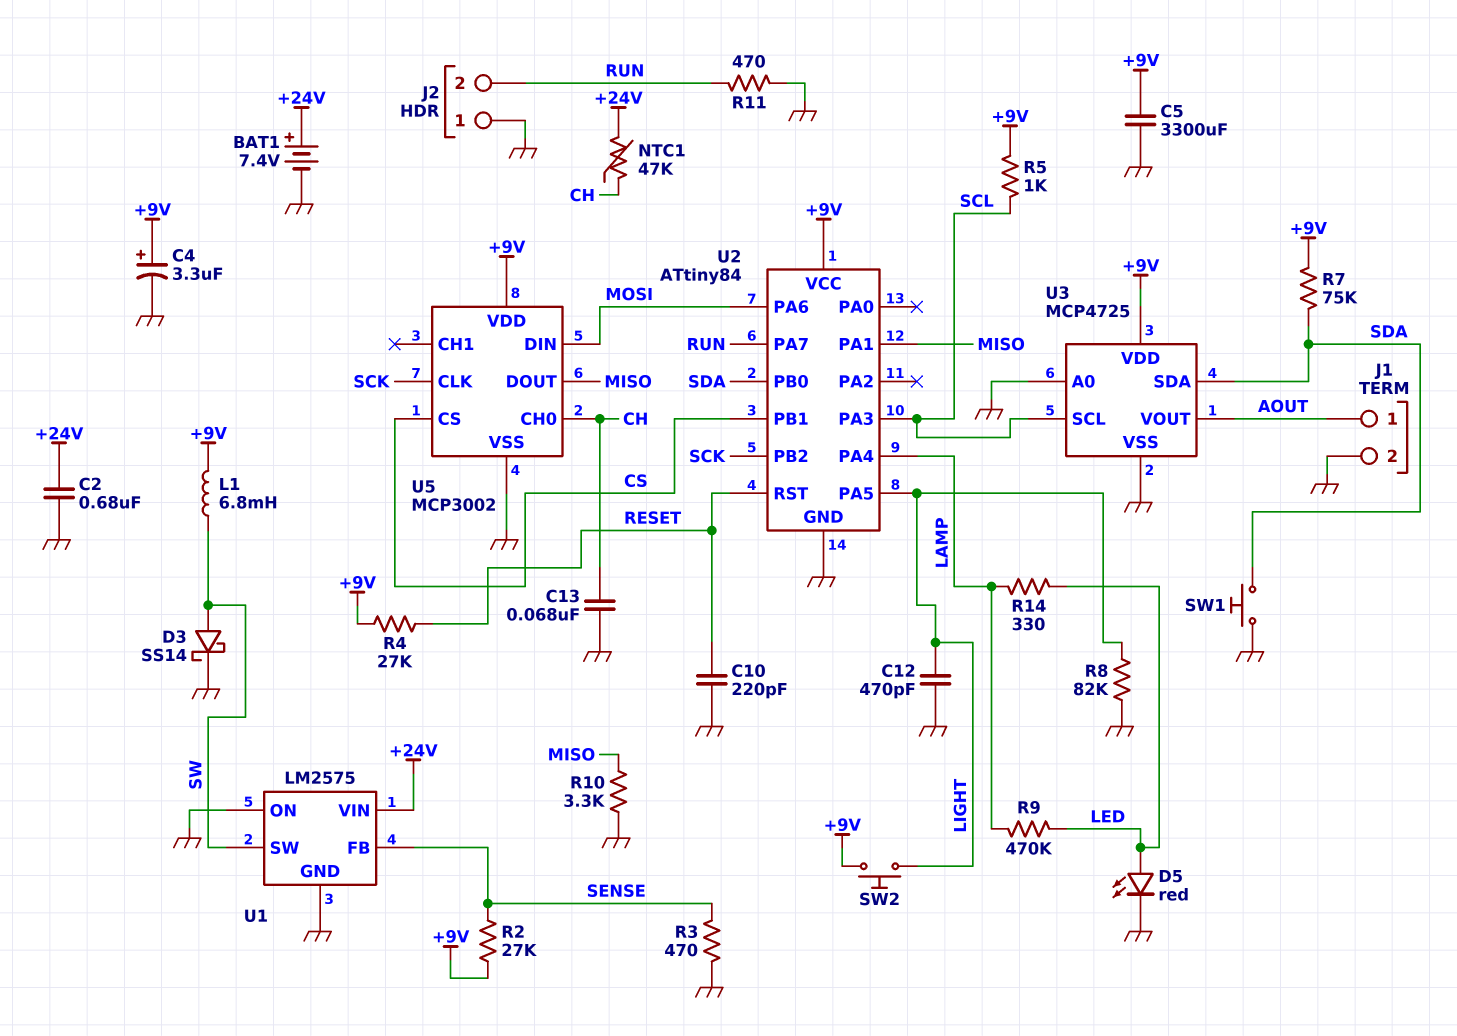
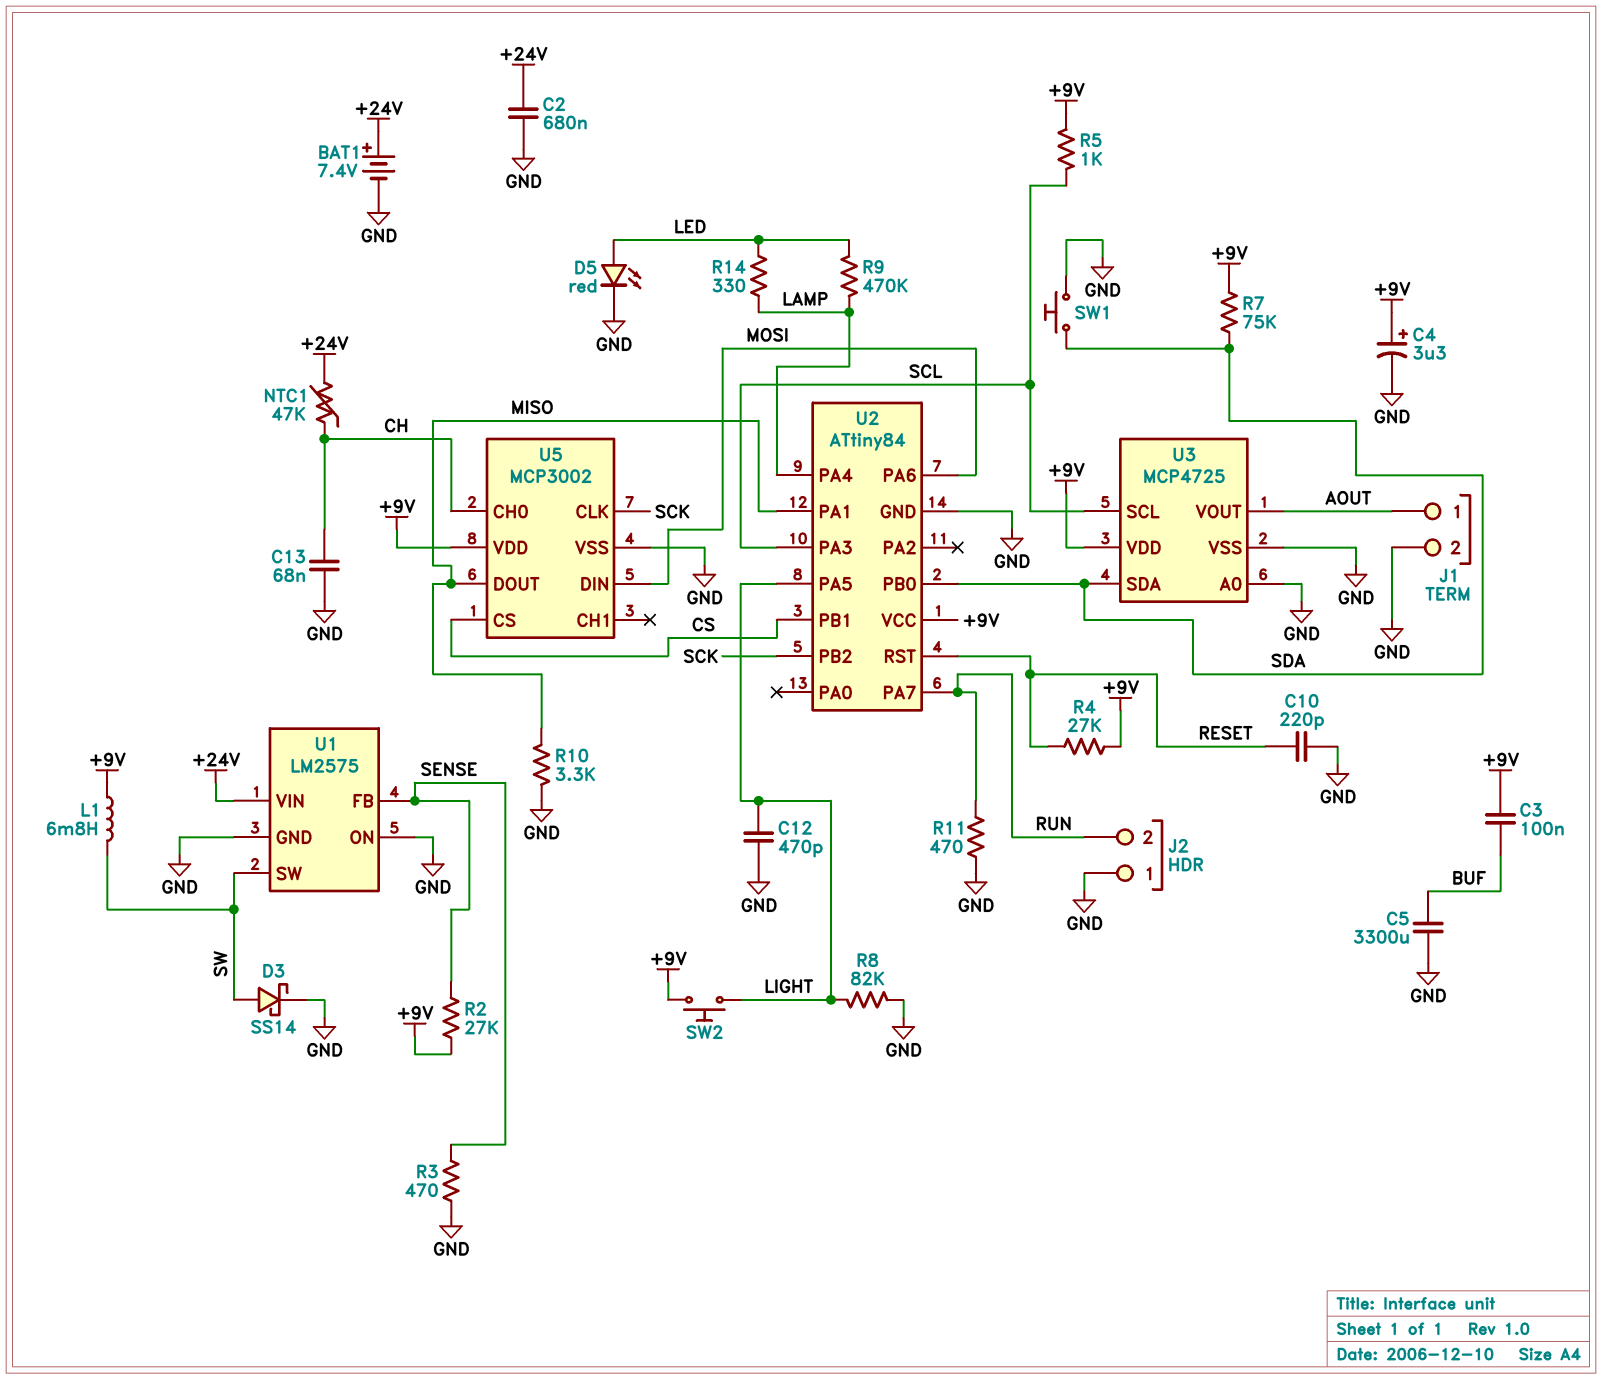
C3: none -> 100nF (+9V, BUF)
C5: 3300uF (+9V, GND) -> 3300uF (BUF, GND)

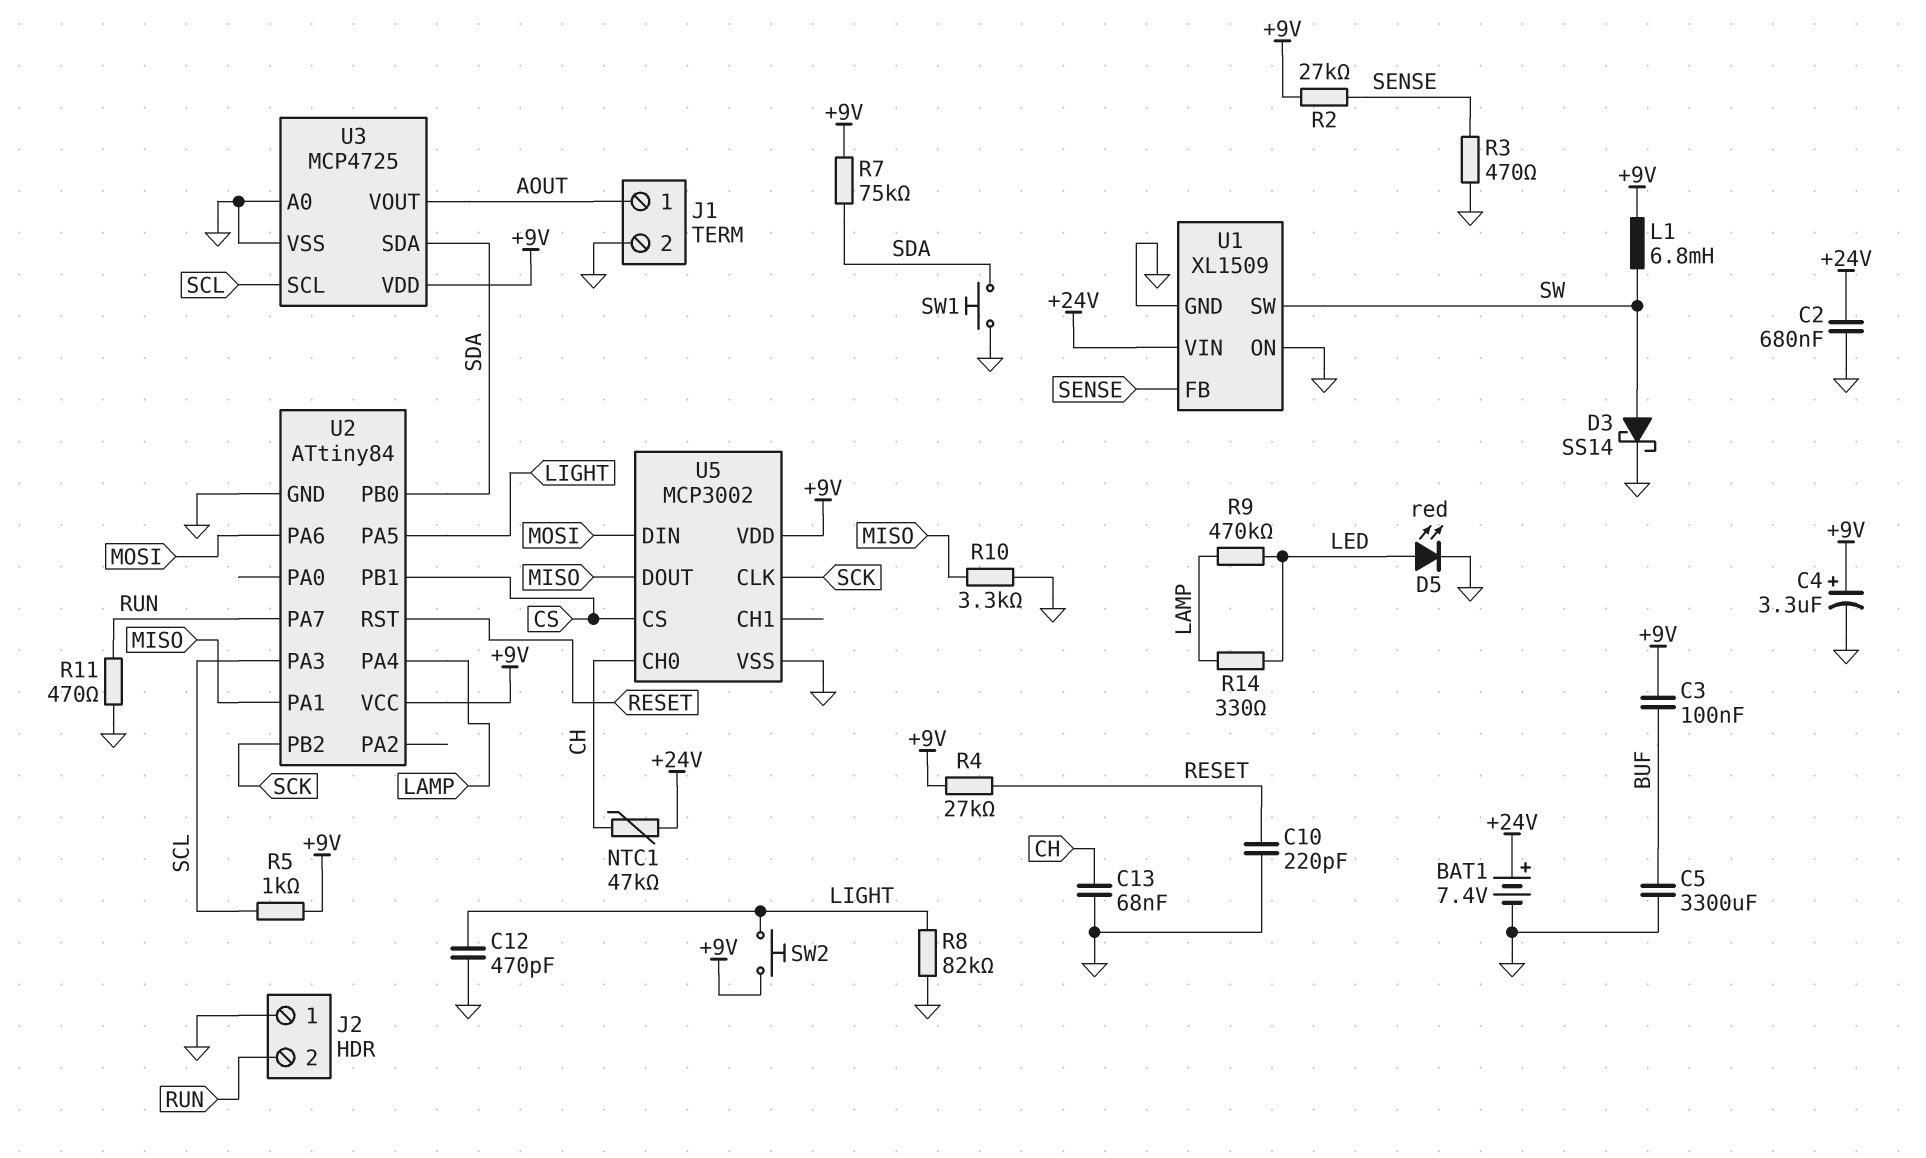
U1: LM2575 -> XL1509

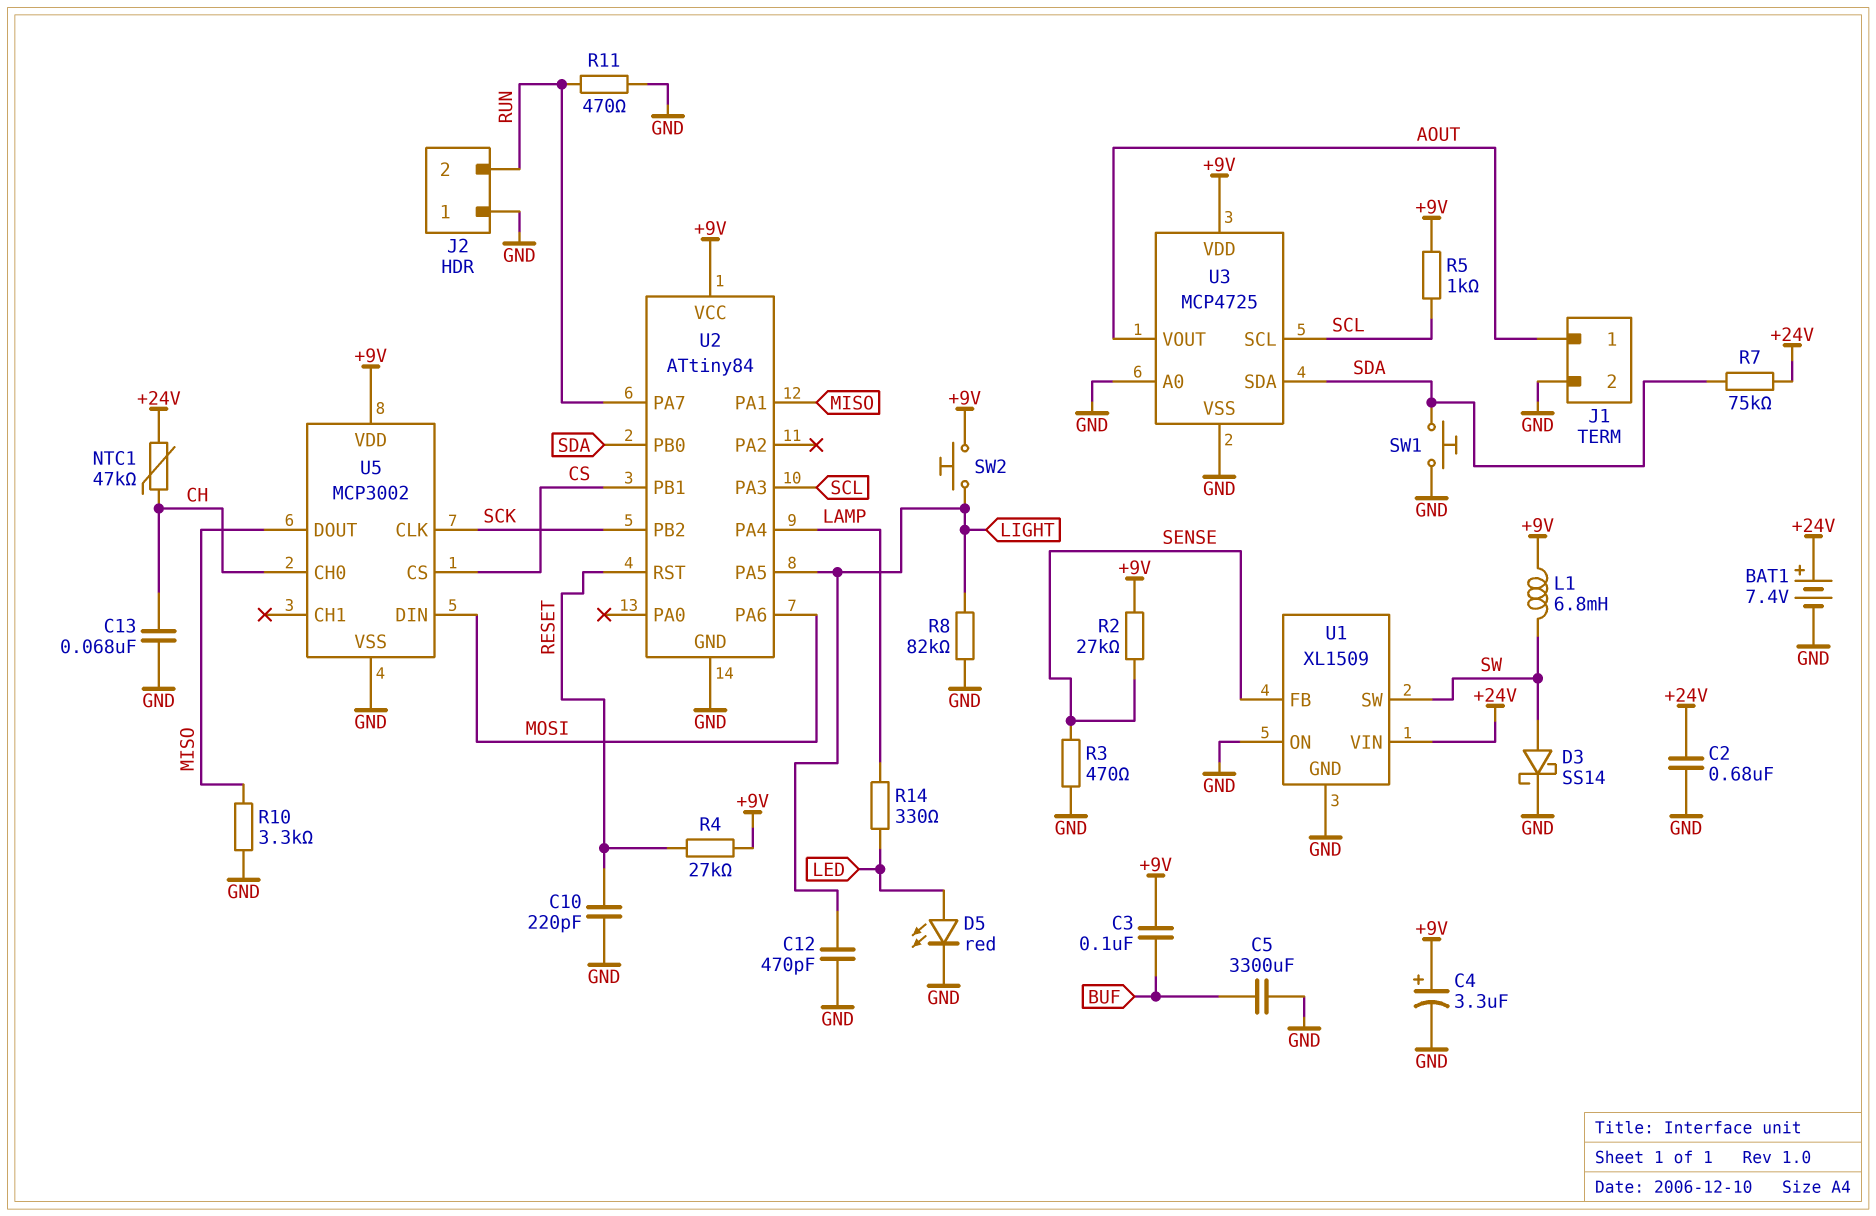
R7: 75k (+9V, SDA) -> 75k (+24V, SDA)
R9: 470k (LAMP, LED) -> none

